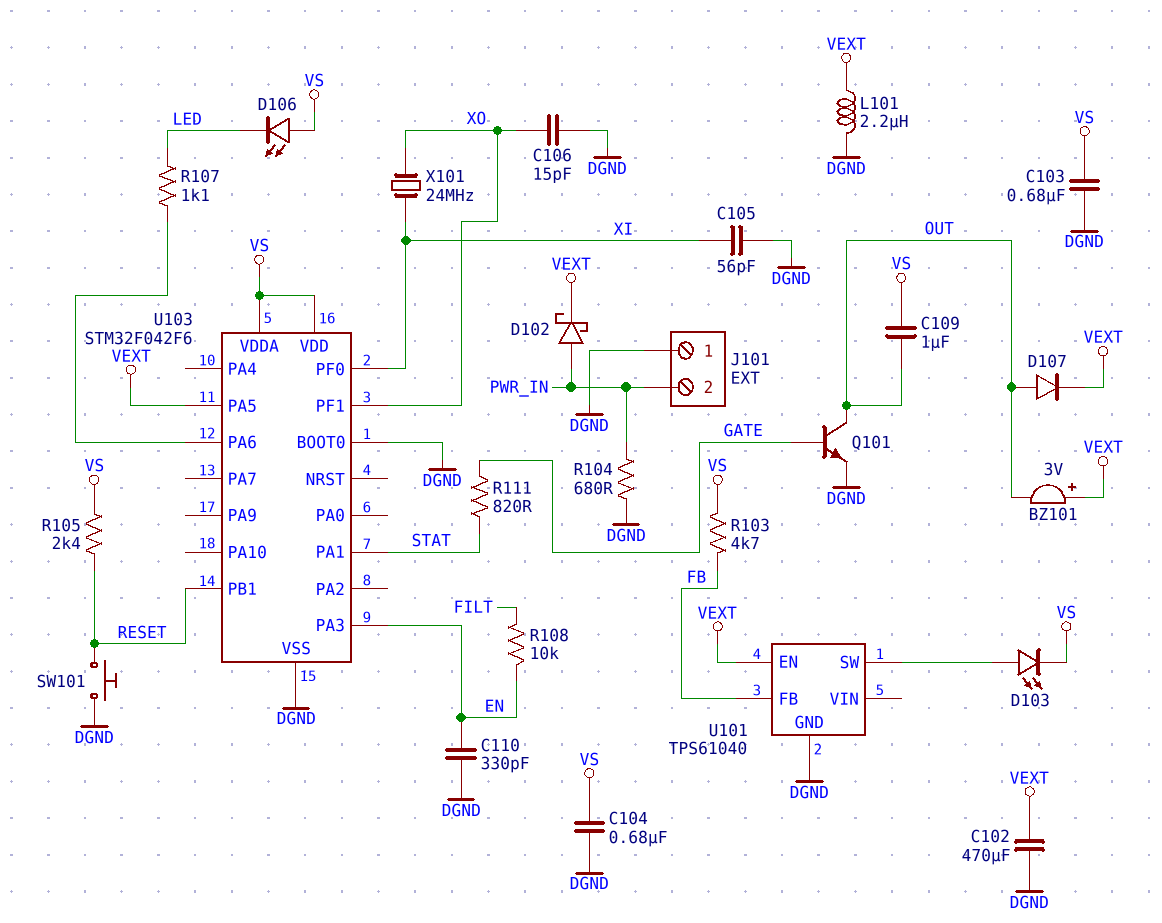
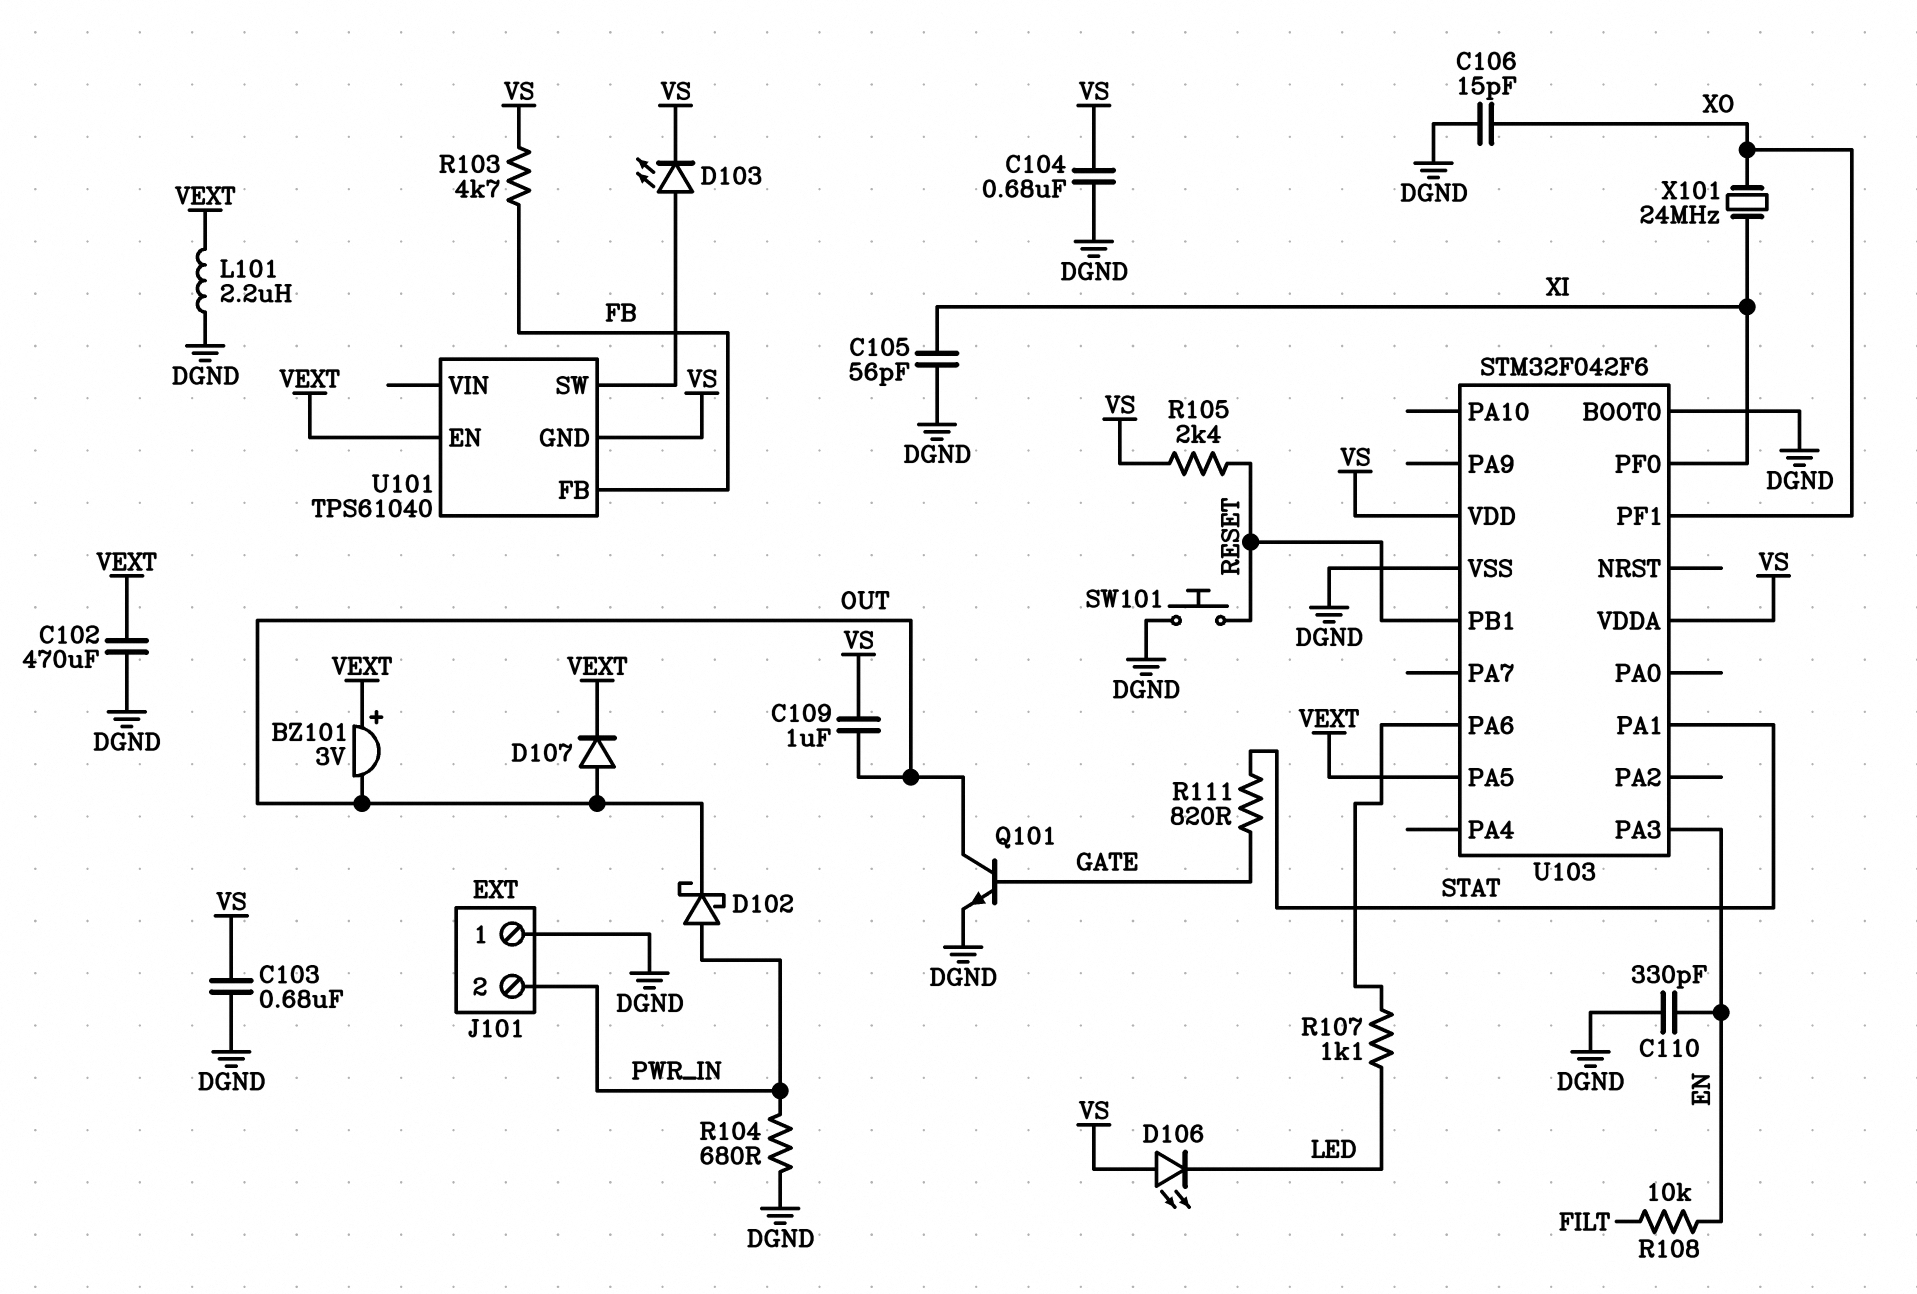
D102: schottky (A PWR_IN, K VEXT) -> schottky (A PWR_IN, K OUT)
U101 pin GND: DGND -> VS

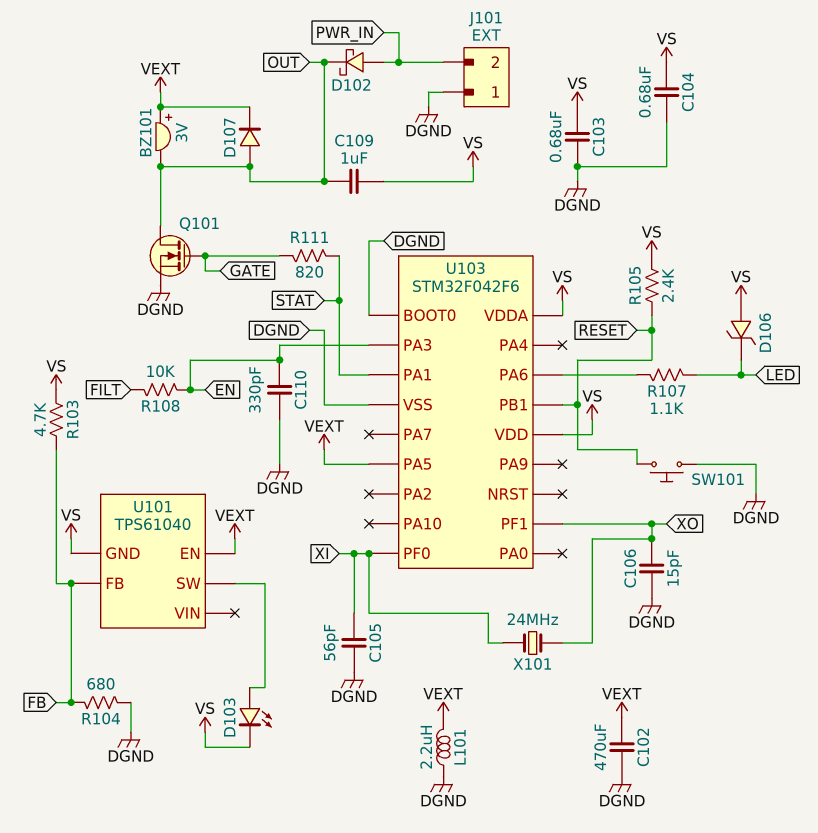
D106: LED (A VS, K LED) -> zener (A VS, K LED)
Q101: NPN (B GATE, C OUT, E DGND) -> NMOS (G GATE, D OUT, S DGND)
R104: 680 (DGND, PWR_IN) -> 680 (DGND, FB)

